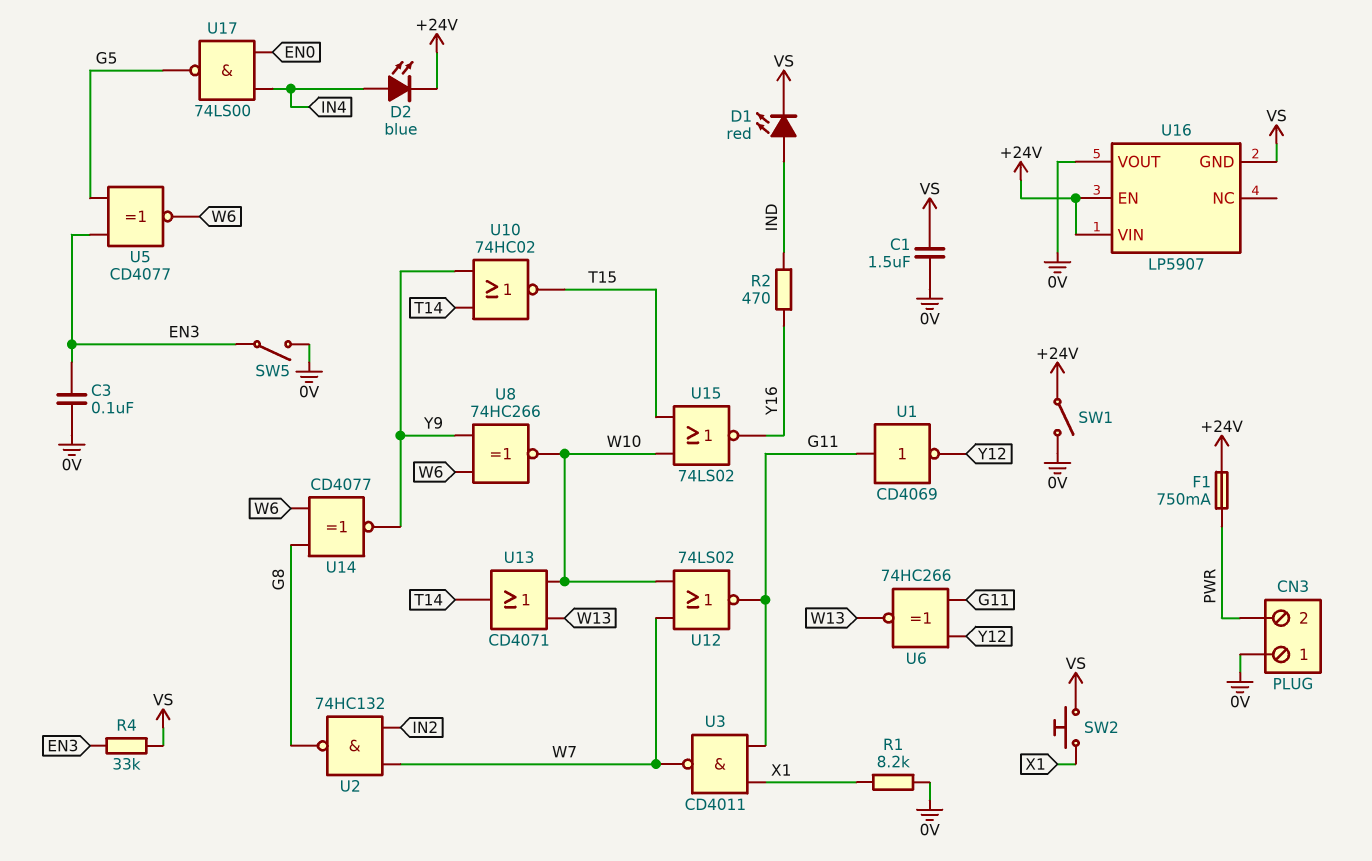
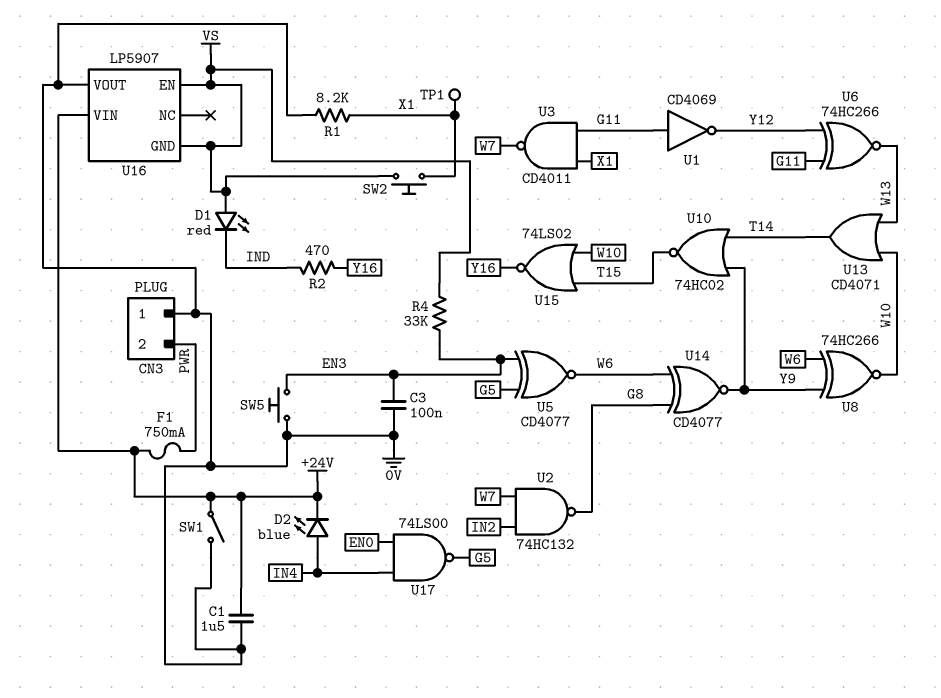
C1: 1.5uF (0V, VS) -> 1.5uF (+24V, 0V)
D1: LED red (A IND, K VS) -> LED red (A VS, K IND)
SW5: switch (0V, EN3) -> button (0V, EN3)
TP1: none -> test point (X1)
U12: NOR 74LS02 (in W7, in W10, out G11) -> none
U16 pin EN: +24V -> VS

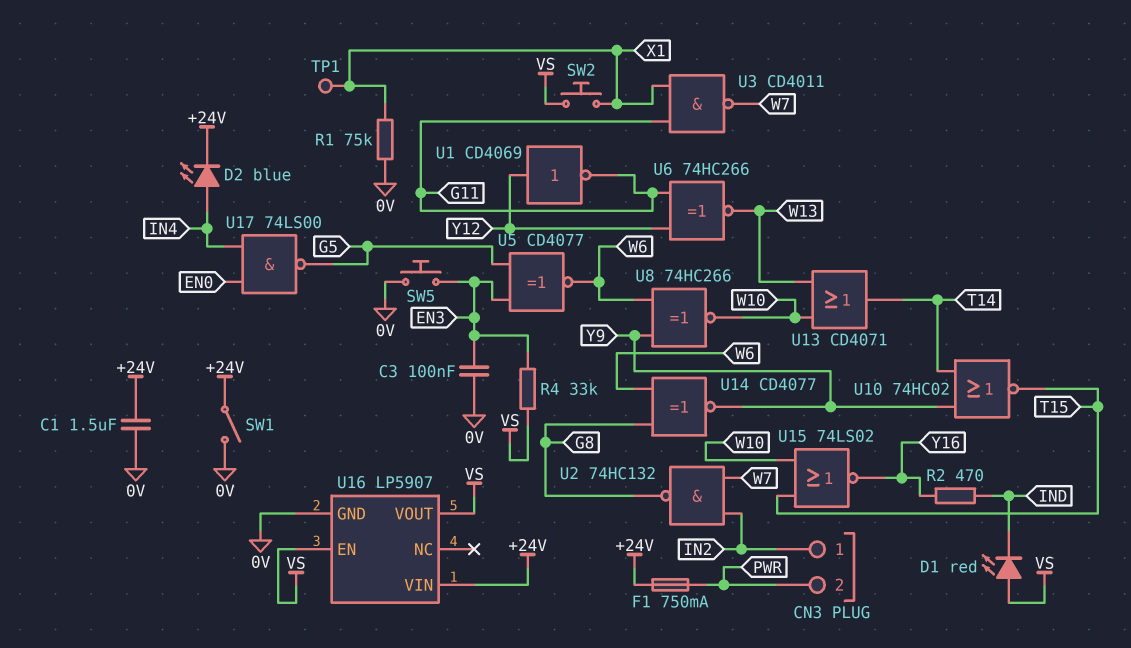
CN3 pin 1: 0V -> IN2
R1: 8.2k (0V, X1) -> 75k (0V, X1)
U1: NOT CD4069 (in G11, out Y12) -> NOT CD4069 (in Y12, out G11)
U16 pin GND: VS -> 0V
U16 pin VOUT: 0V -> VS

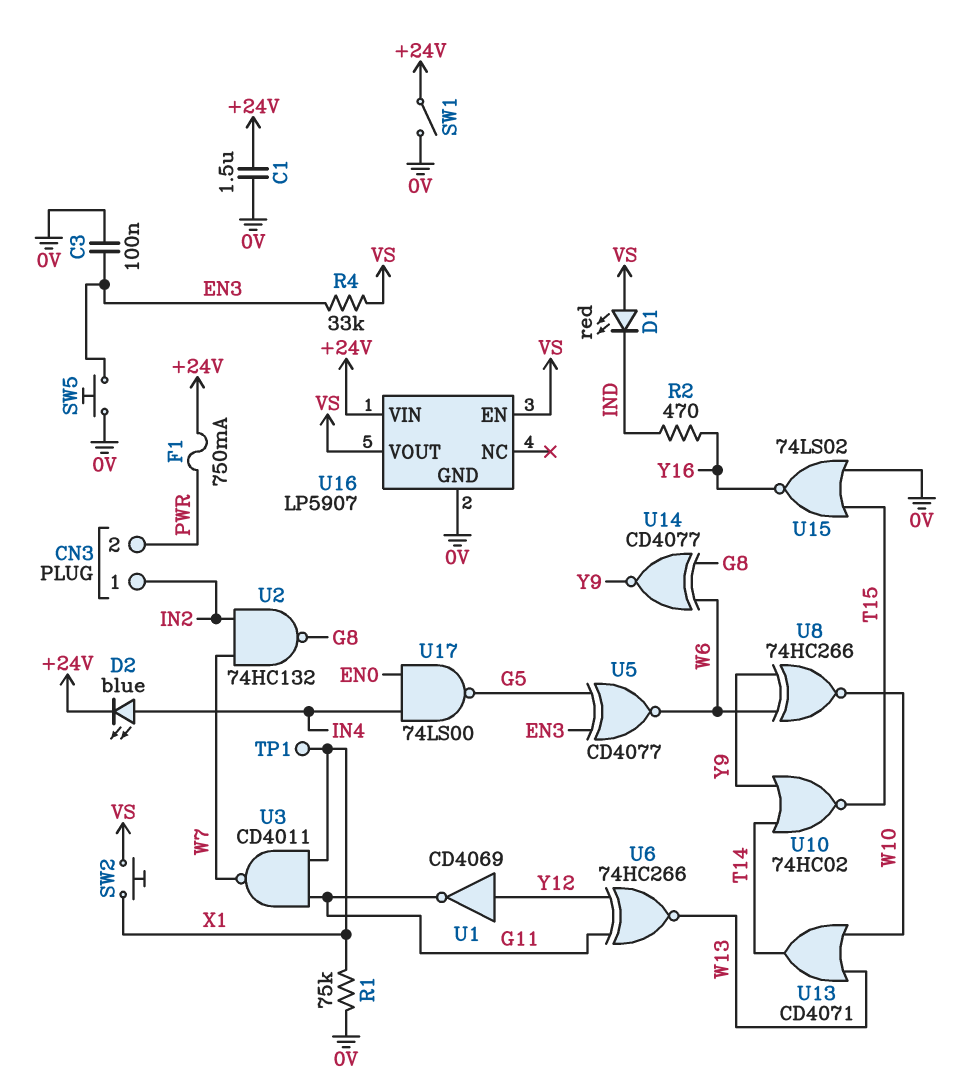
U15: NOR 74LS02 (in T15, in W10, out Y16) -> NOR 74LS02 (in 0V, in T15, out Y16)

